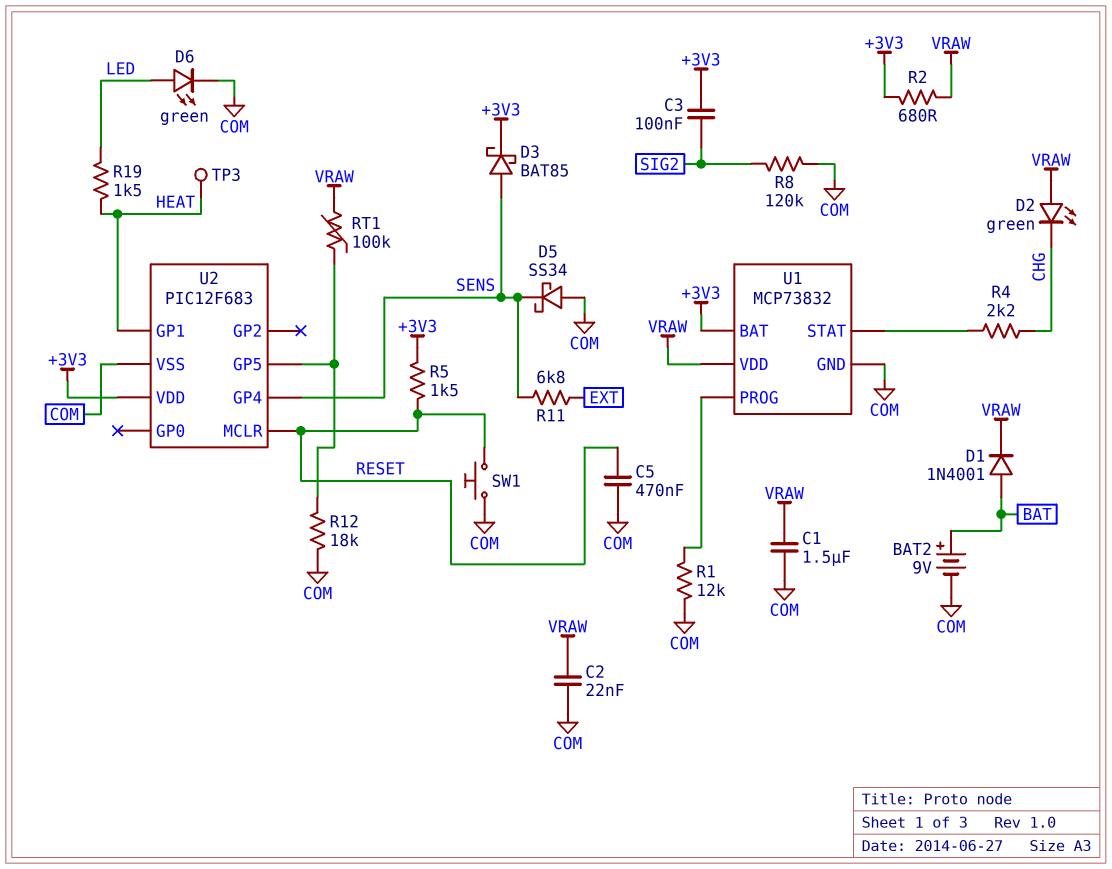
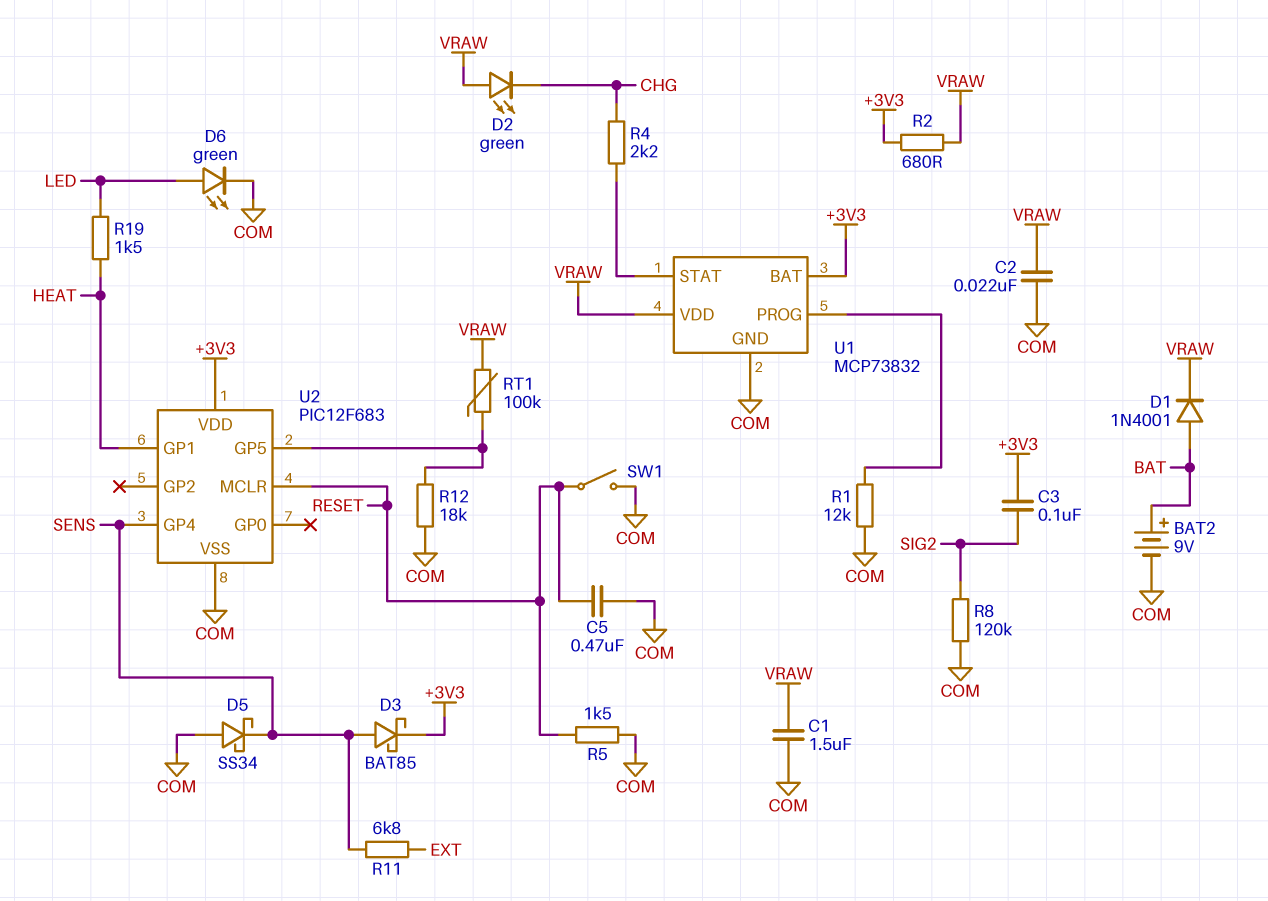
R5: 1.5k (+3V3, RESET) -> 1.5k (COM, RESET)
SW1: button (COM, RESET) -> switch (COM, RESET)
TP3: test point (HEAT) -> none

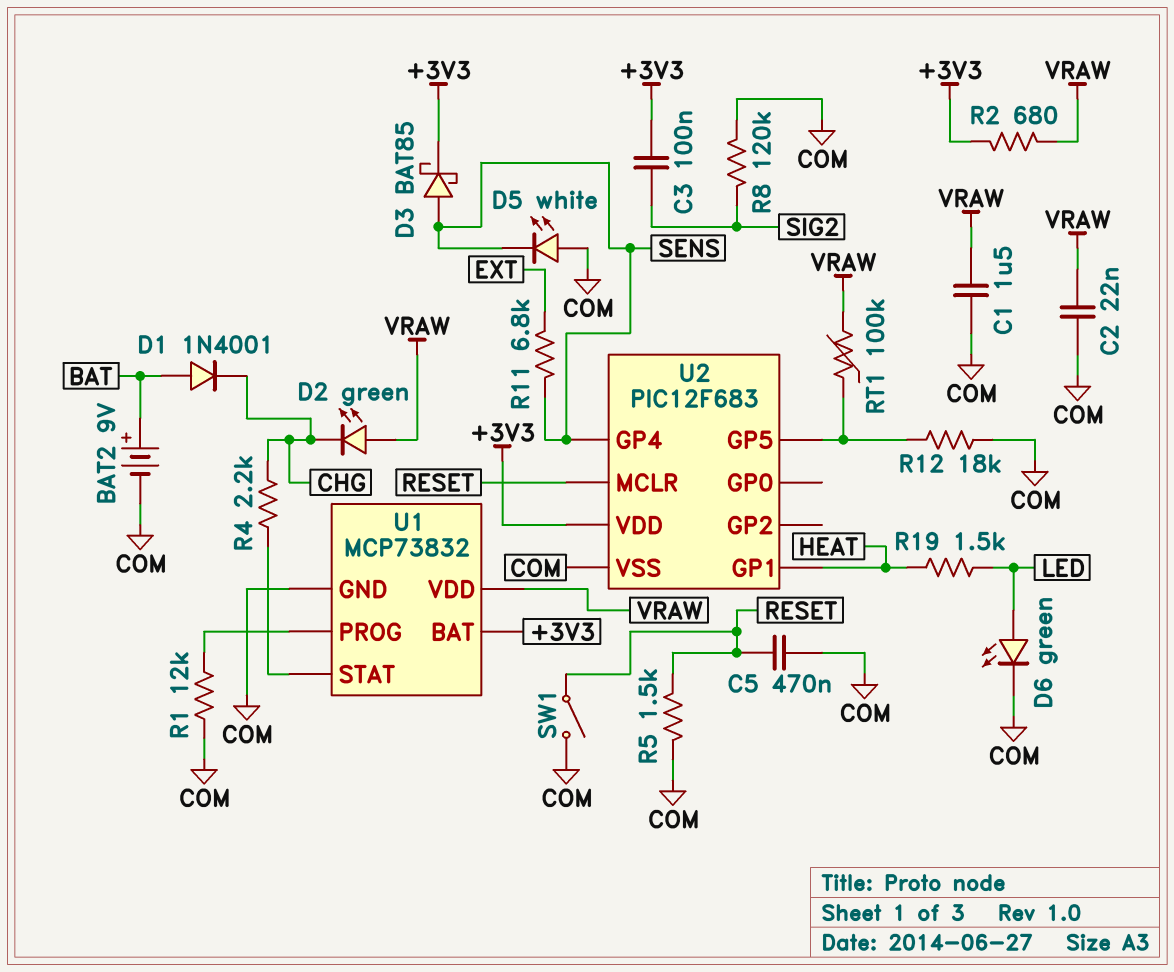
D1: diode 1N4001 (A BAT, K VRAW) -> diode 1N4001 (A BAT, K CHG)
D5: schottky SS34 (A COM, K SENS) -> LED white (A COM, K SENS)

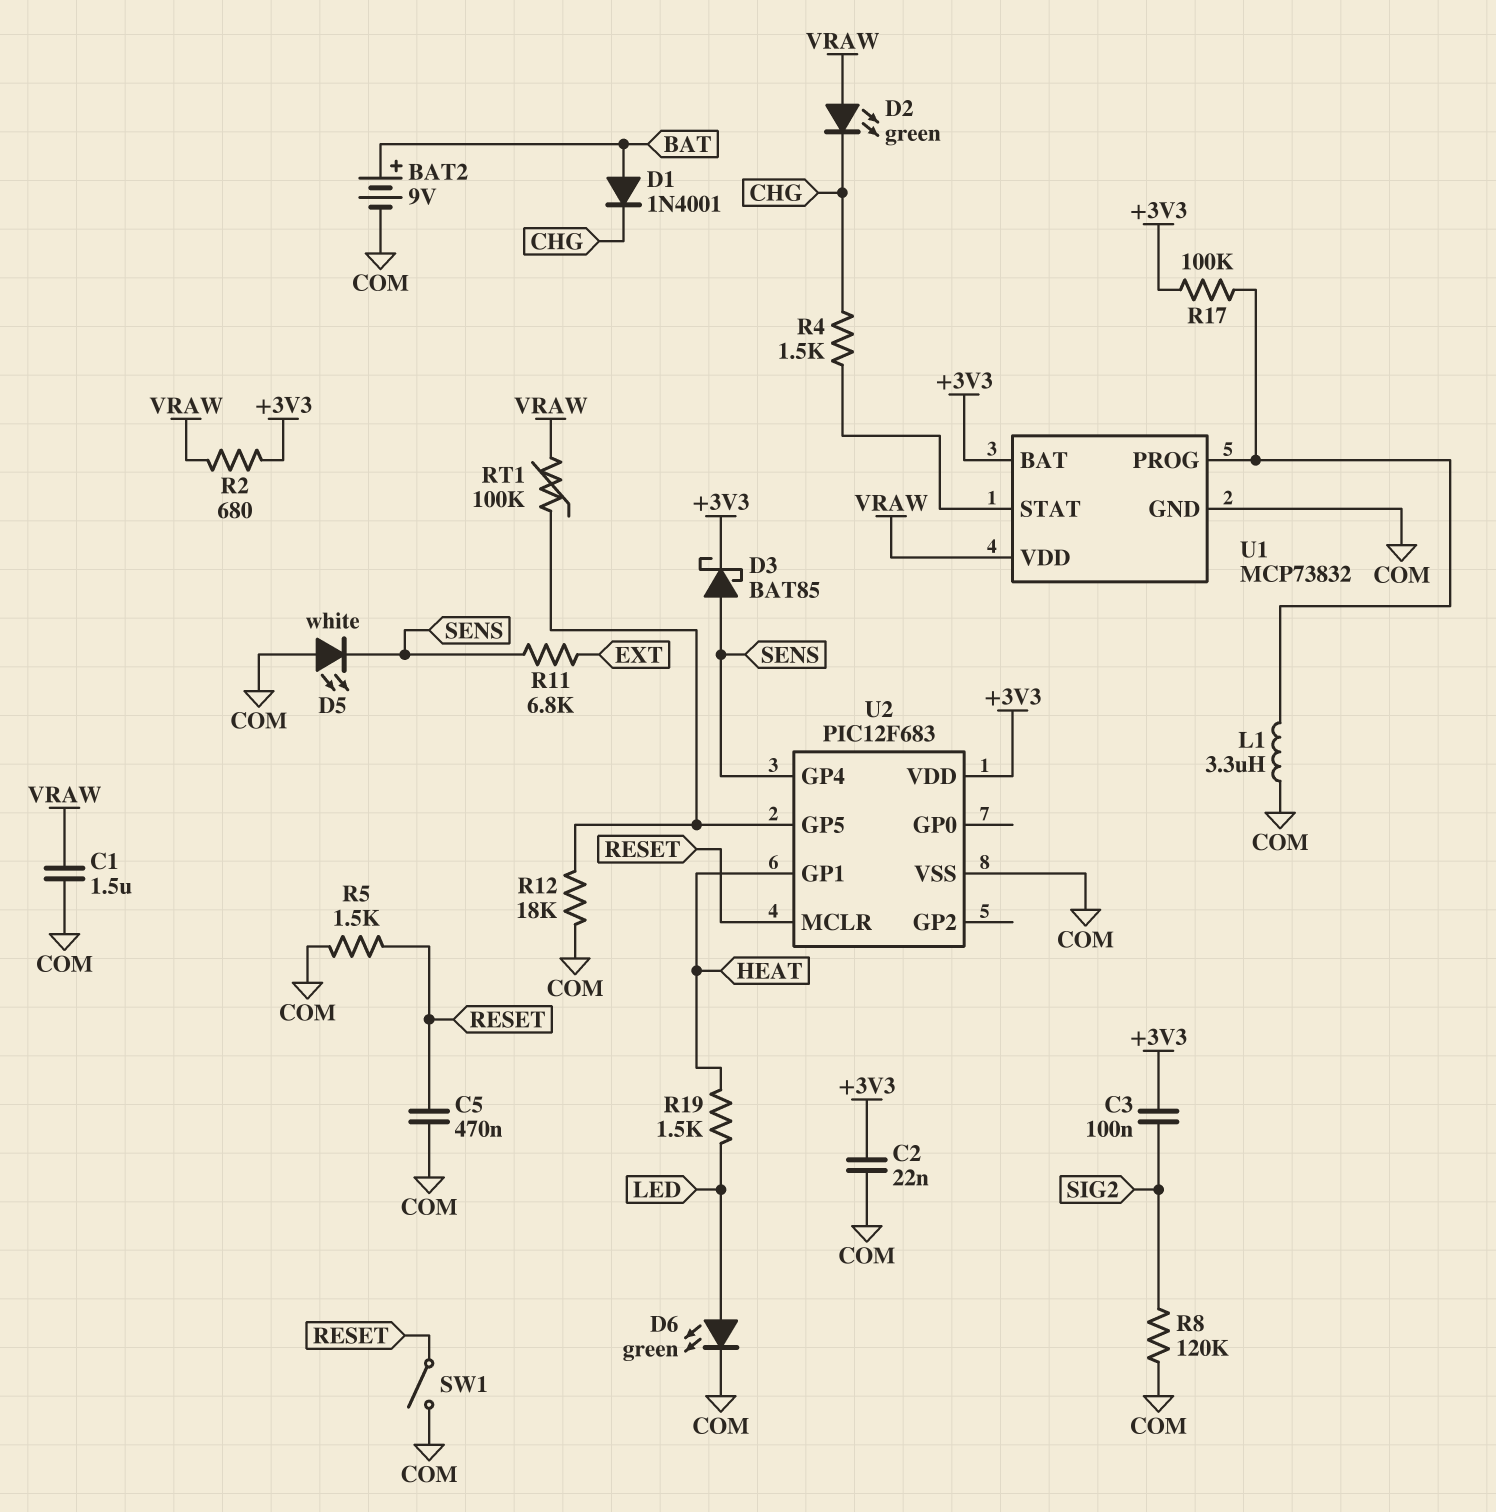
C2: 22nF (COM, VRAW) -> 22nF (+3V3, COM)
L1: none -> 3.3uH (COM, U1/PROG)
R1: 12k (COM, U1/PROG) -> none
R4: 2.2k (CHG, U1/STAT) -> 1.5k (CHG, U1/STAT)
R17: none -> 100k (+3V3, U1/PROG)

